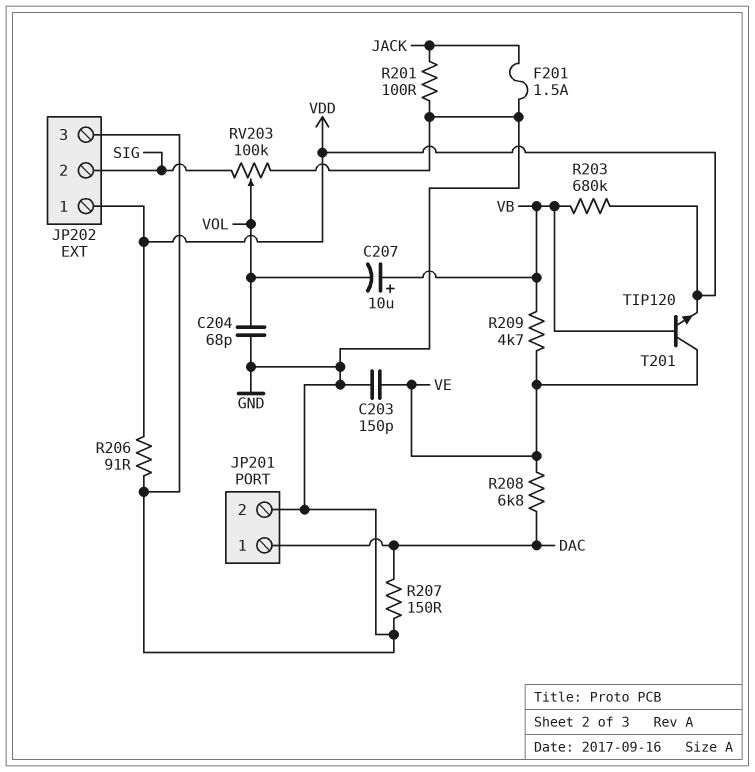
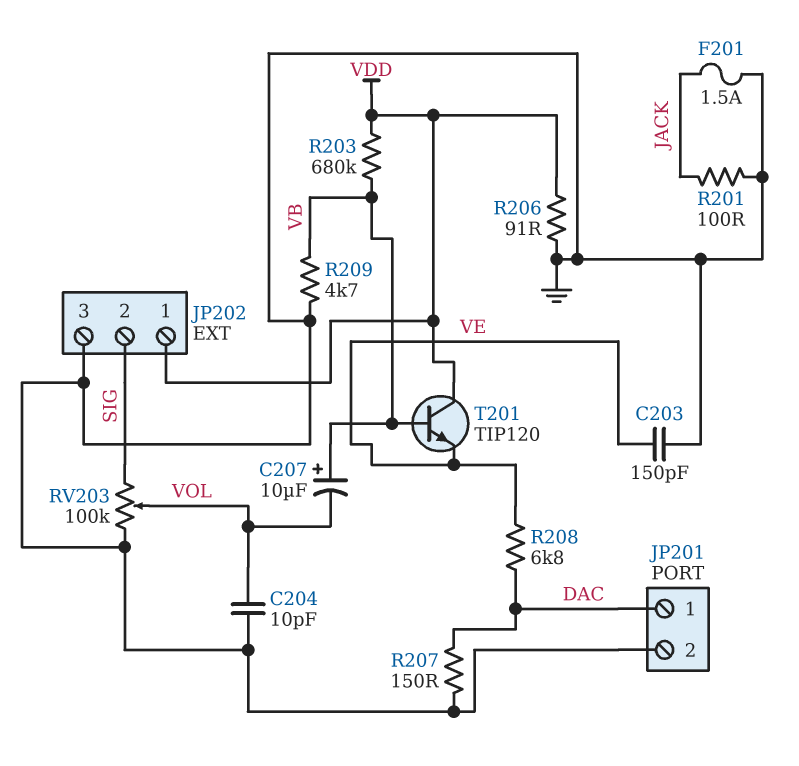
C204: 68pF (GND, VOL) -> 10pF (GND, VOL)
R209: 4.7k (VB, VE) -> 4.7k (GND, VB)
T201: NPN TIP120 (B VB, C VE, E VDD) -> NPN TIP120 (B VB, C VDD, E VE)

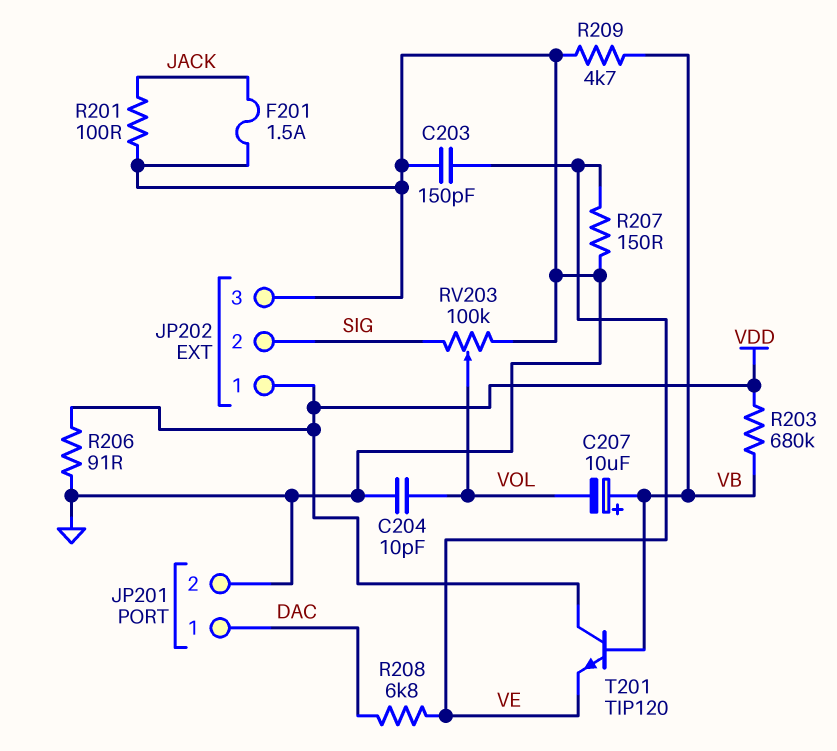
R207: 150 (DAC, GND) -> 150 (GND, VE)

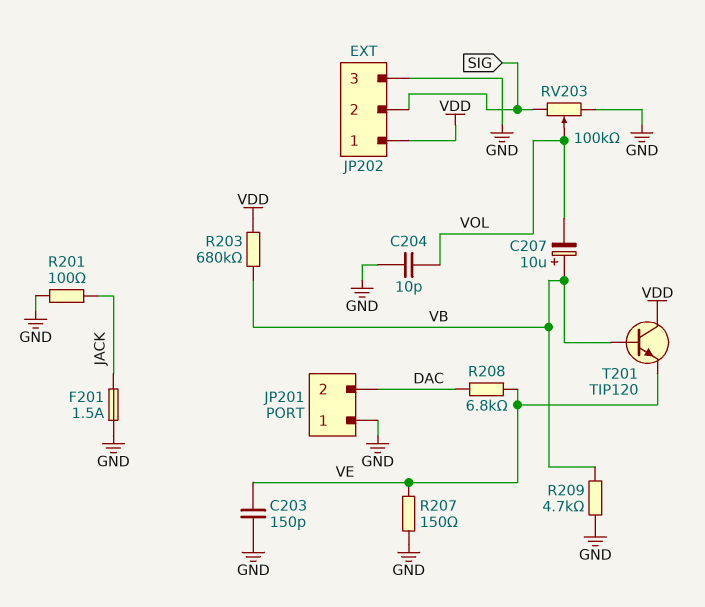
JP201 pin 1: DAC -> GND
JP201 pin 2: GND -> DAC
R206: 91 (GND, VDD) -> none

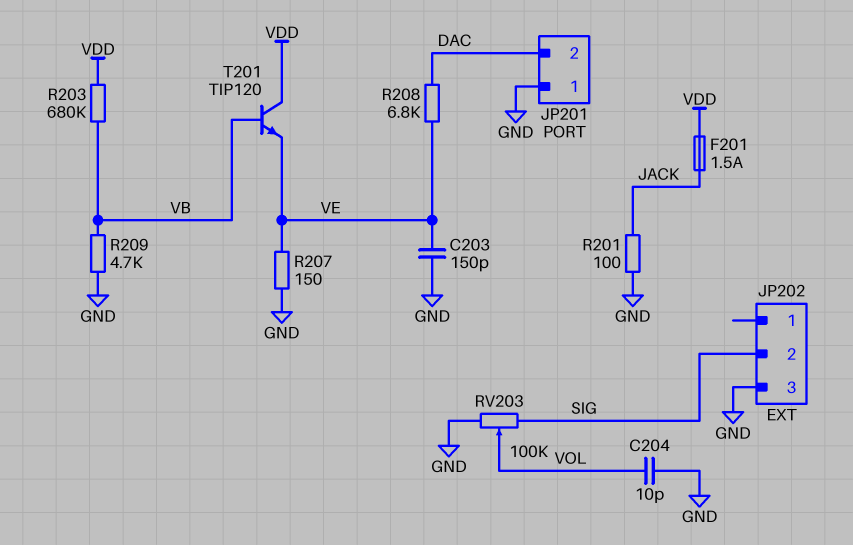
C207: 10uF (plus VB, minus VOL) -> none
F201: 1.5A (GND, JACK) -> 1.5A (JACK, VDD)
JP202 pin 1: VDD -> none

